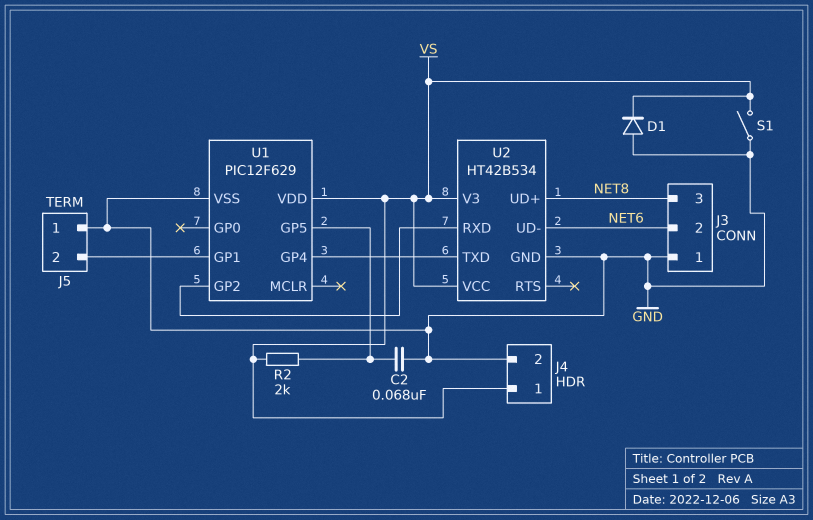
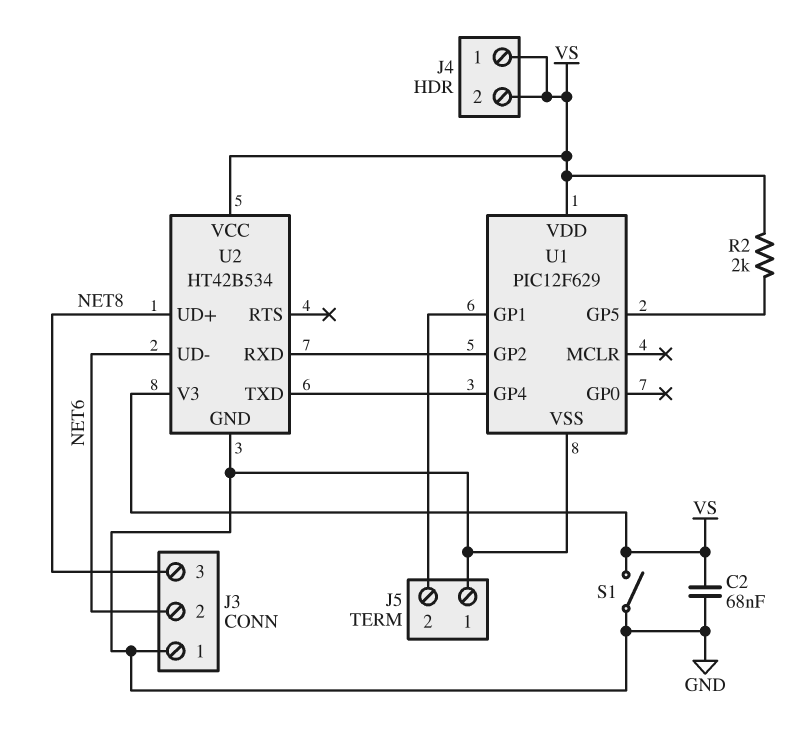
C2: 68nF (GND, U1/GP5) -> 68nF (GND, VS)
D1: diode (A GND, K VS) -> none
J4 pin 2: GND -> VS

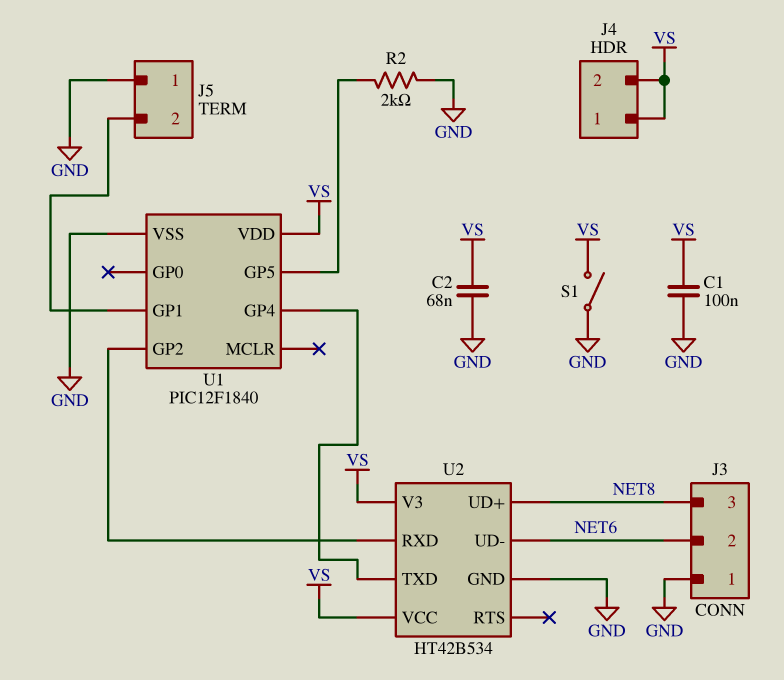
C1: none -> 100nF (GND, VS)
R2: 2k (U1/GP5, VS) -> 2k (GND, U1/GP5)
U1: PIC12F629 -> PIC12F1840

